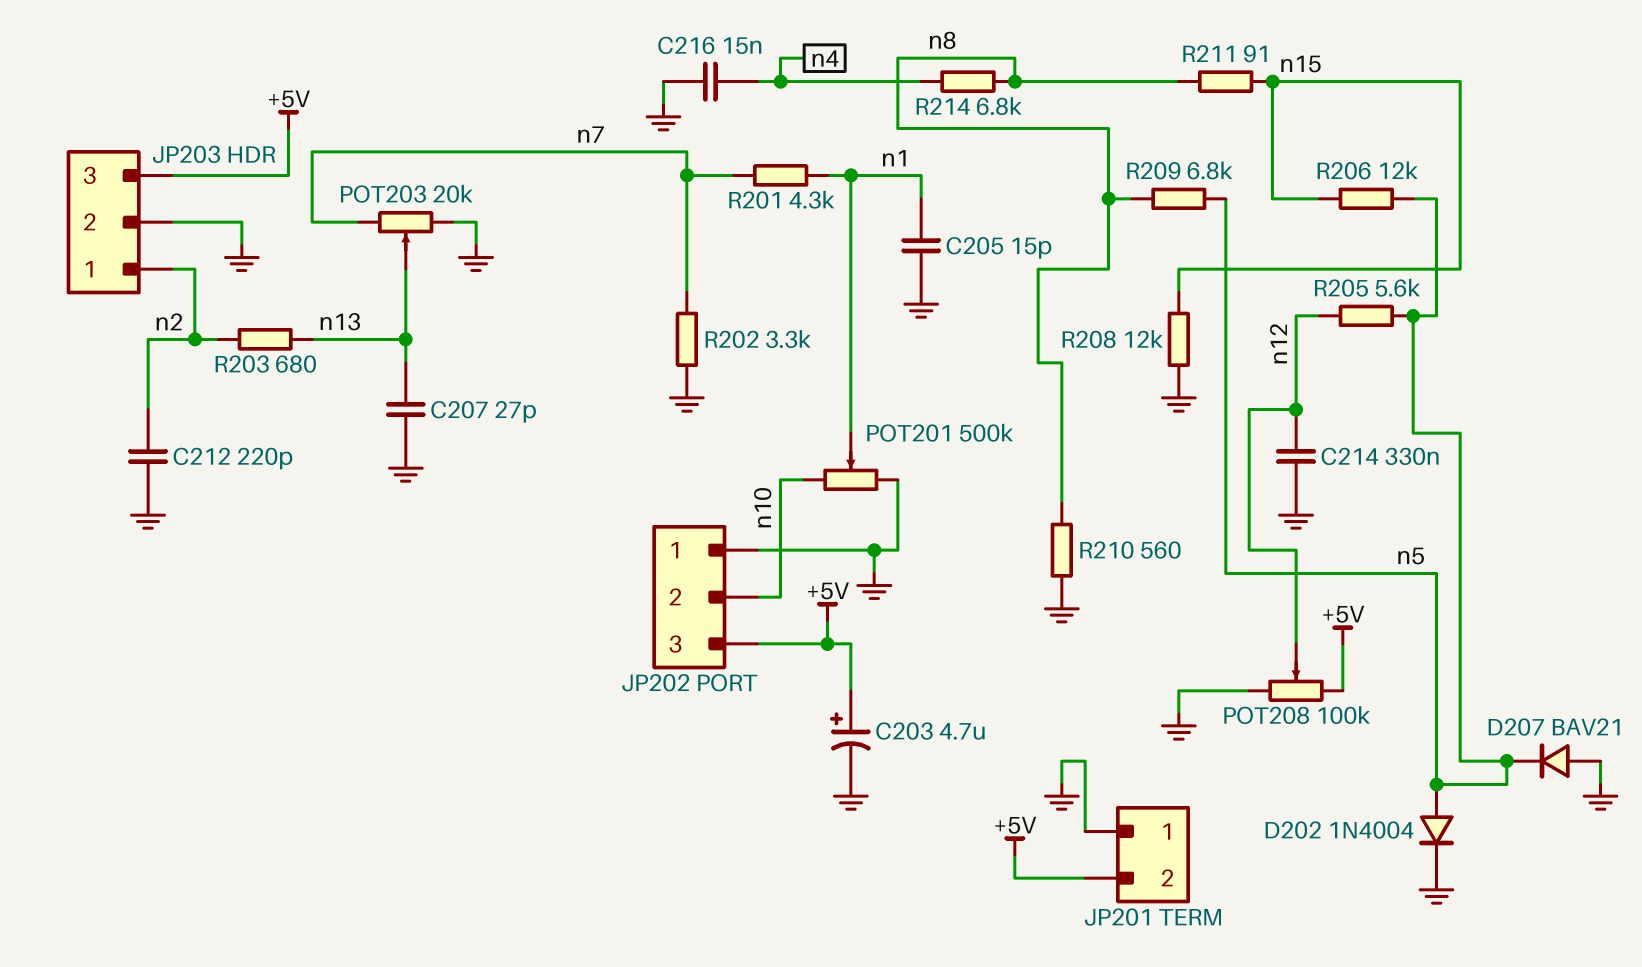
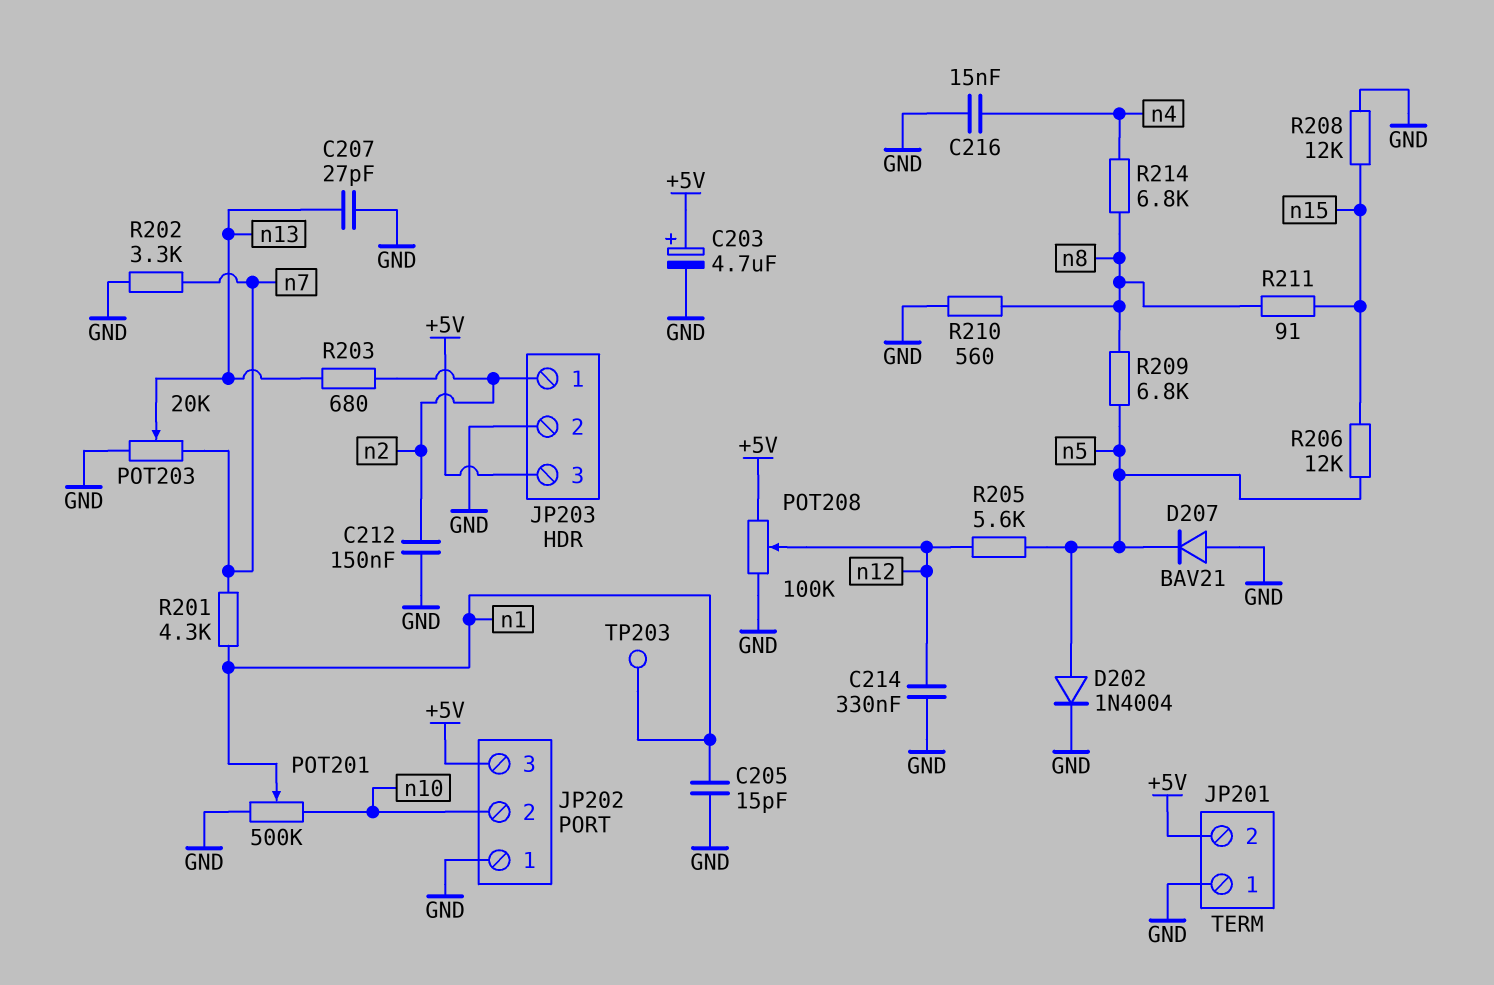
C212: 220pF (GND, n2) -> 150nF (GND, n2)
TP203: none -> test point (n1)

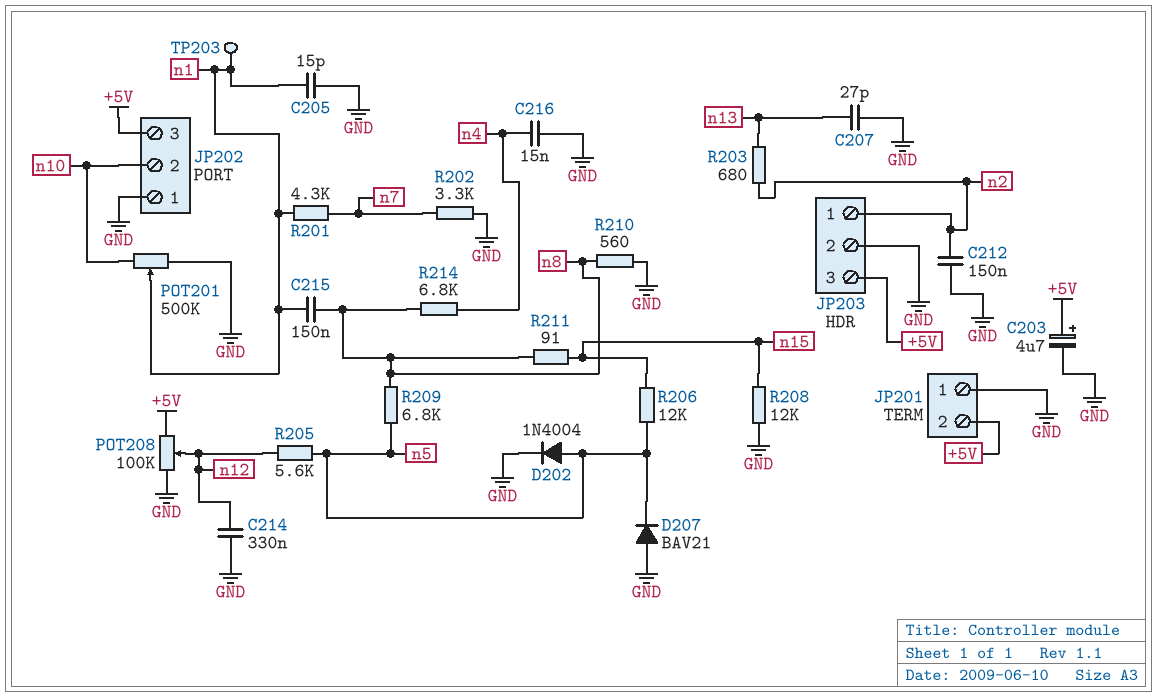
C215: none -> 150nF (n1, n8)
POT203: 20k (GND, n7, wiper n13) -> none

